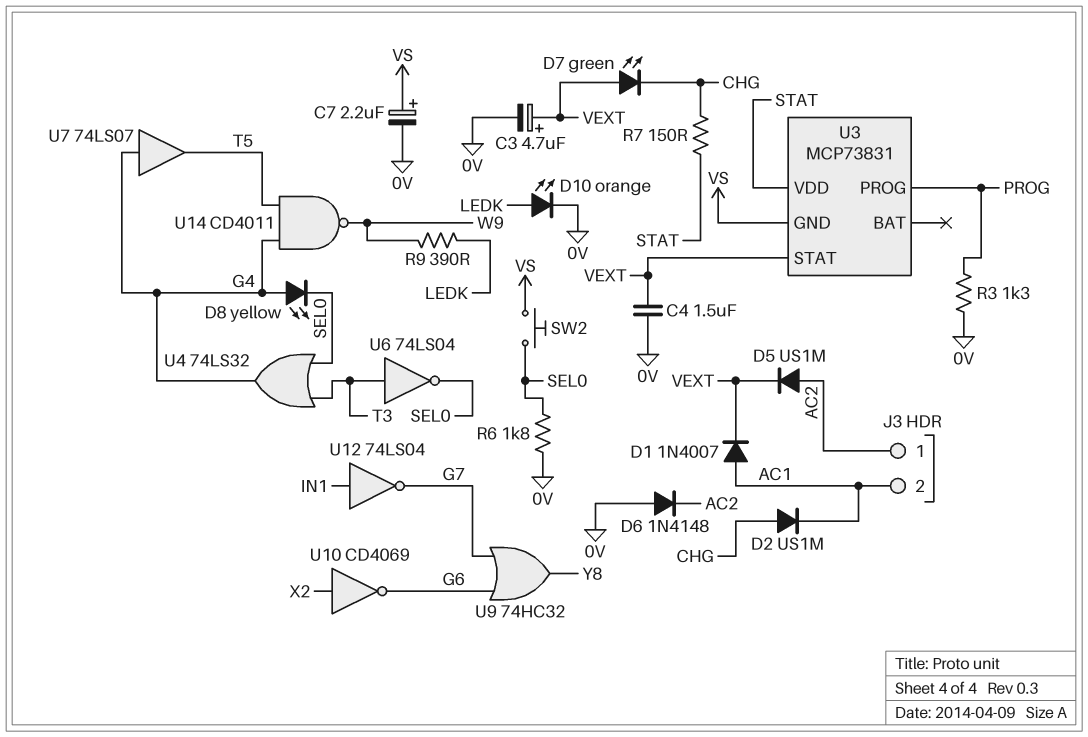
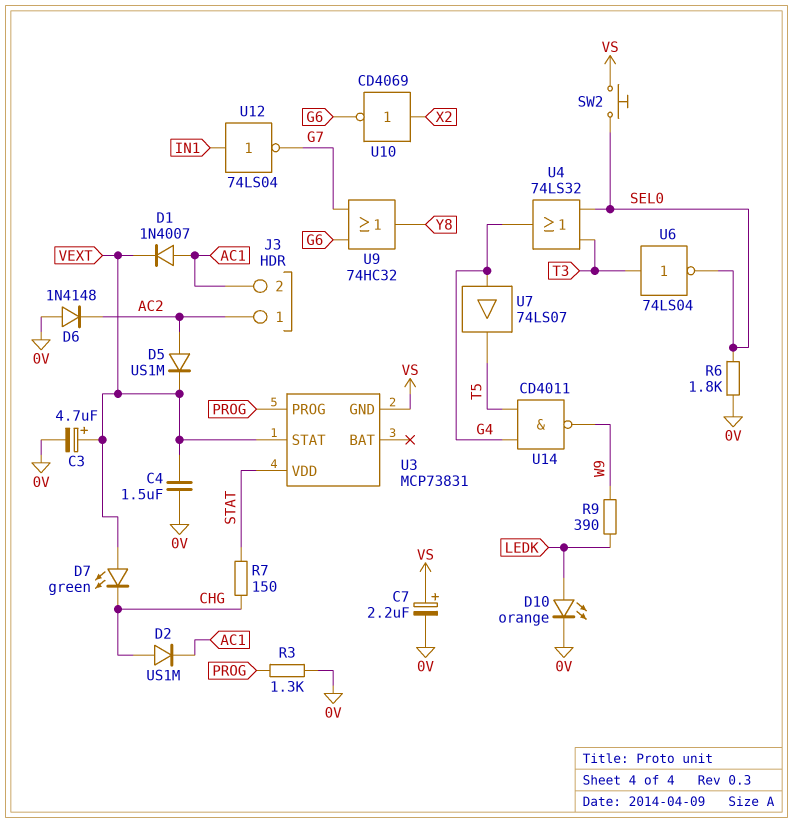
D8: LED yellow (A G4, K SEL0) -> none

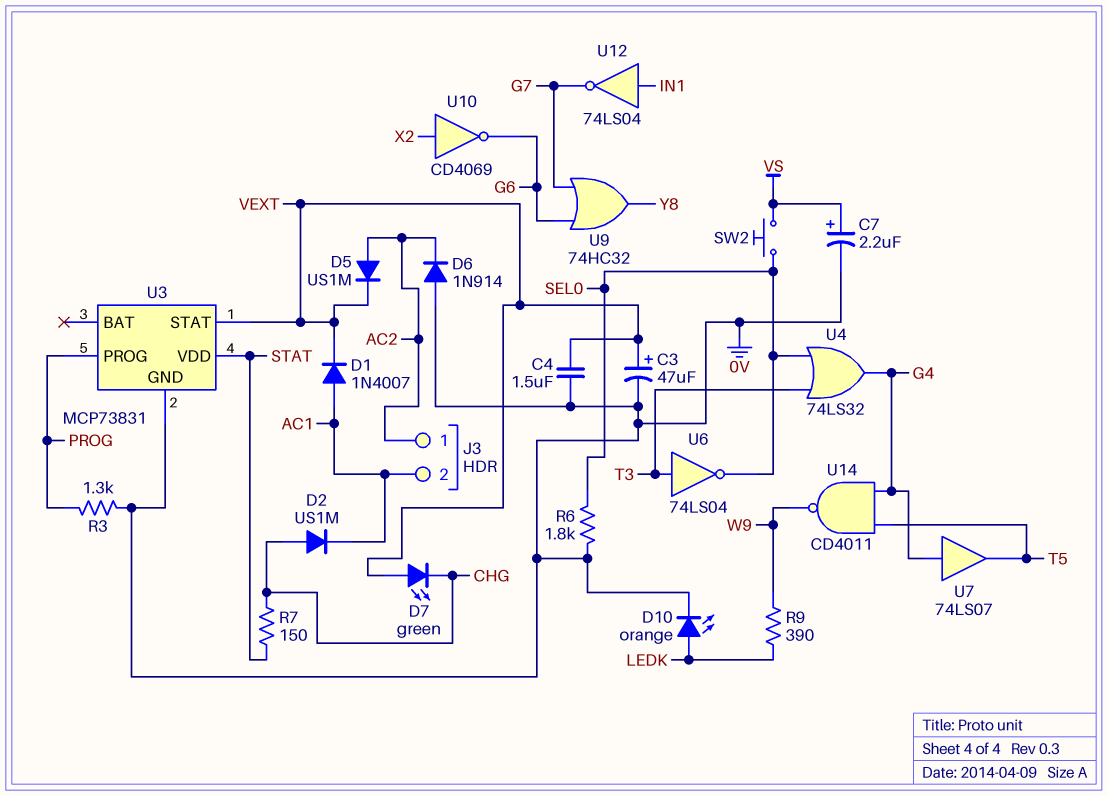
C3: 4.7uF (plus VEXT, minus 0V) -> 47uF (plus VEXT, minus 0V)
D6: diode 1N4148 (A 0V, K AC2) -> diode 1N914 (A 0V, K AC2)
U3 pin GND: VS -> 0V

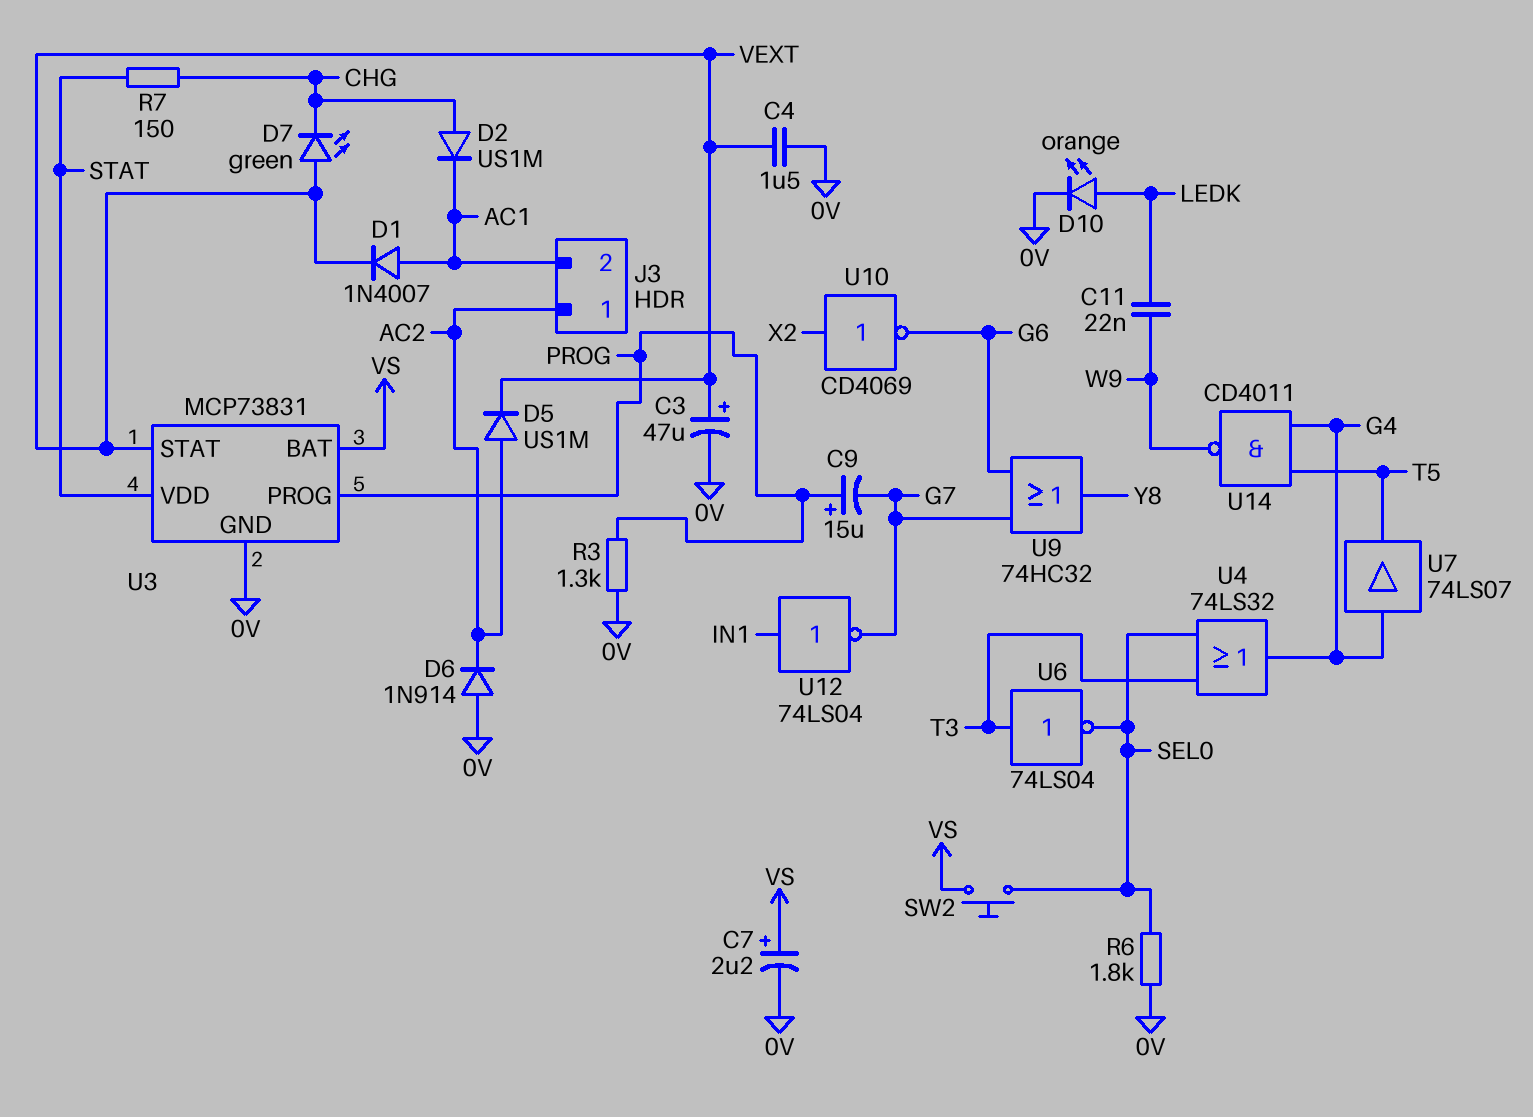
C9: none -> 15uF (plus PROG, minus G7)
C11: none -> 22nF (LEDK, W9)
R9: 390 (LEDK, W9) -> none
U3 pin BAT: none -> VS

